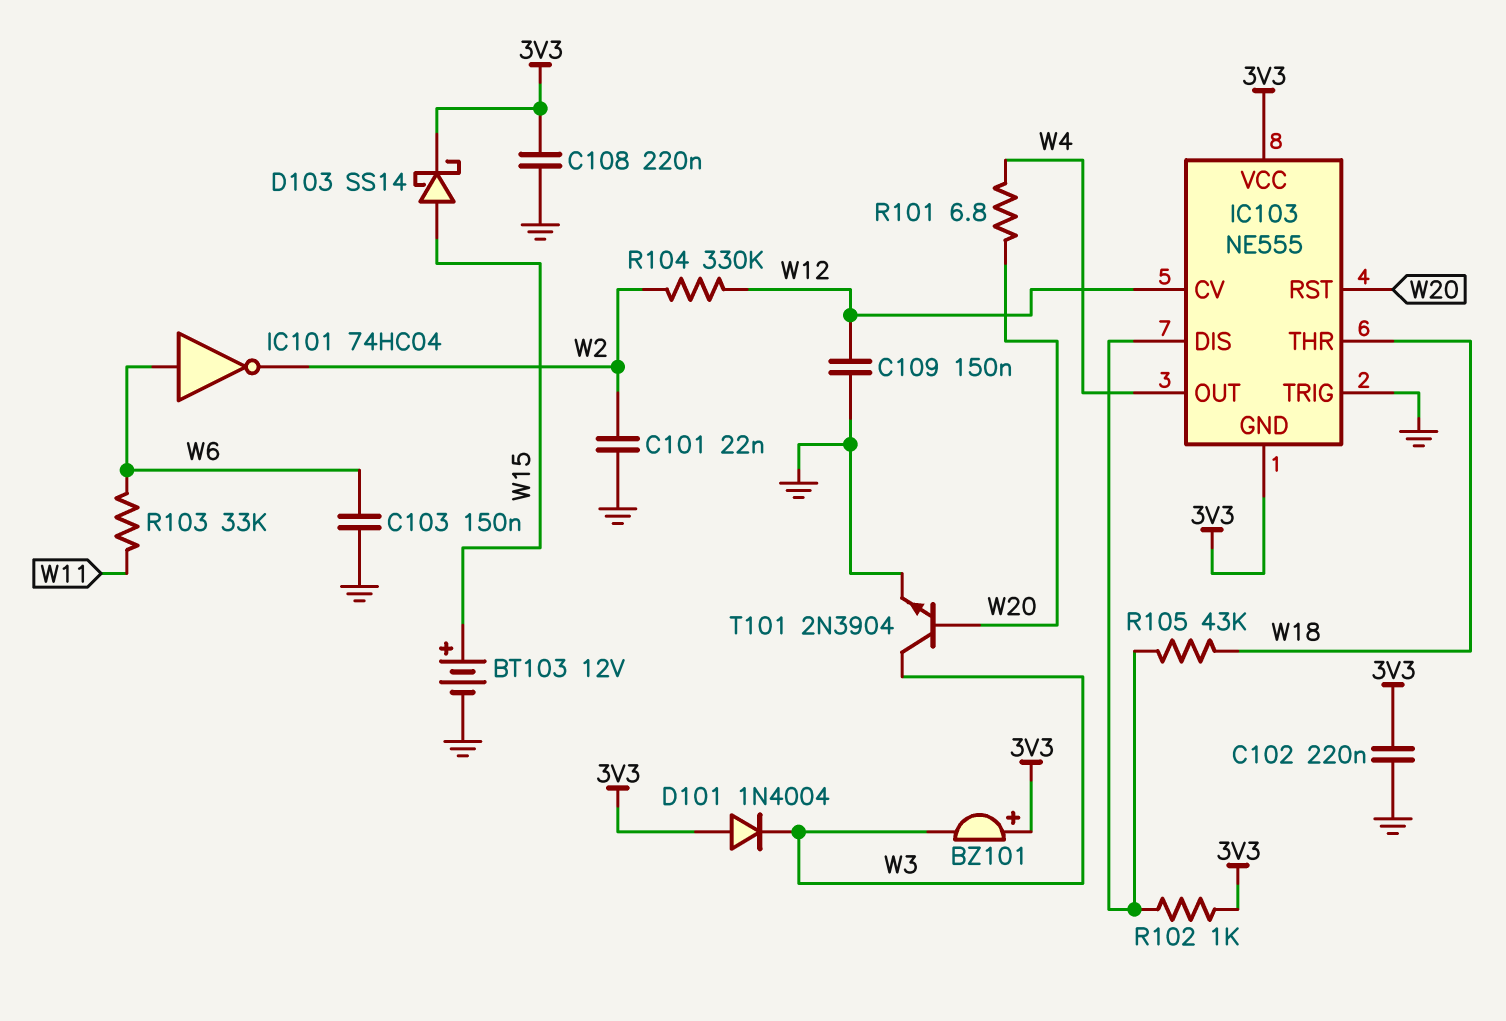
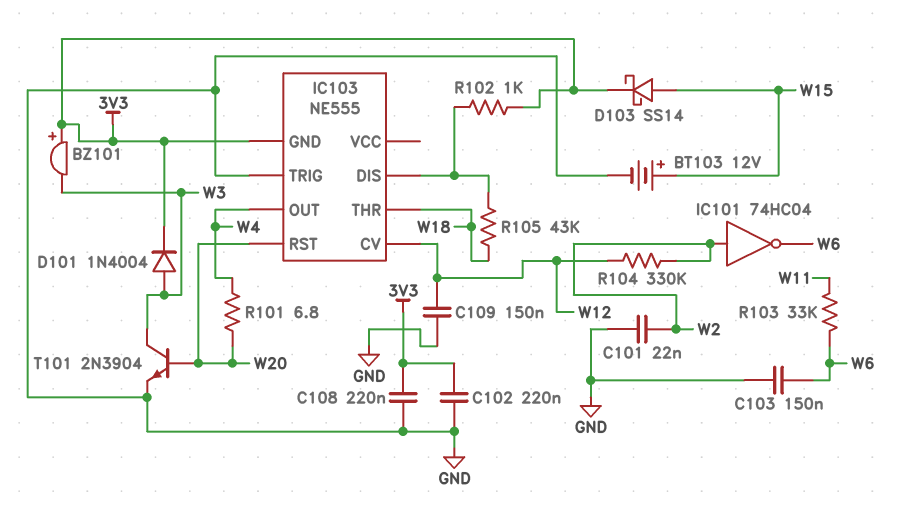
D101: diode 1N4004 (A 3V3, K W3) -> diode 1N4004 (A W3, K 3V3)
IC101: NOT 74HC04 (in W6, out W2) -> NOT 74HC04 (in W2, out W6)
IC103 pin VCC: 3V3 -> none

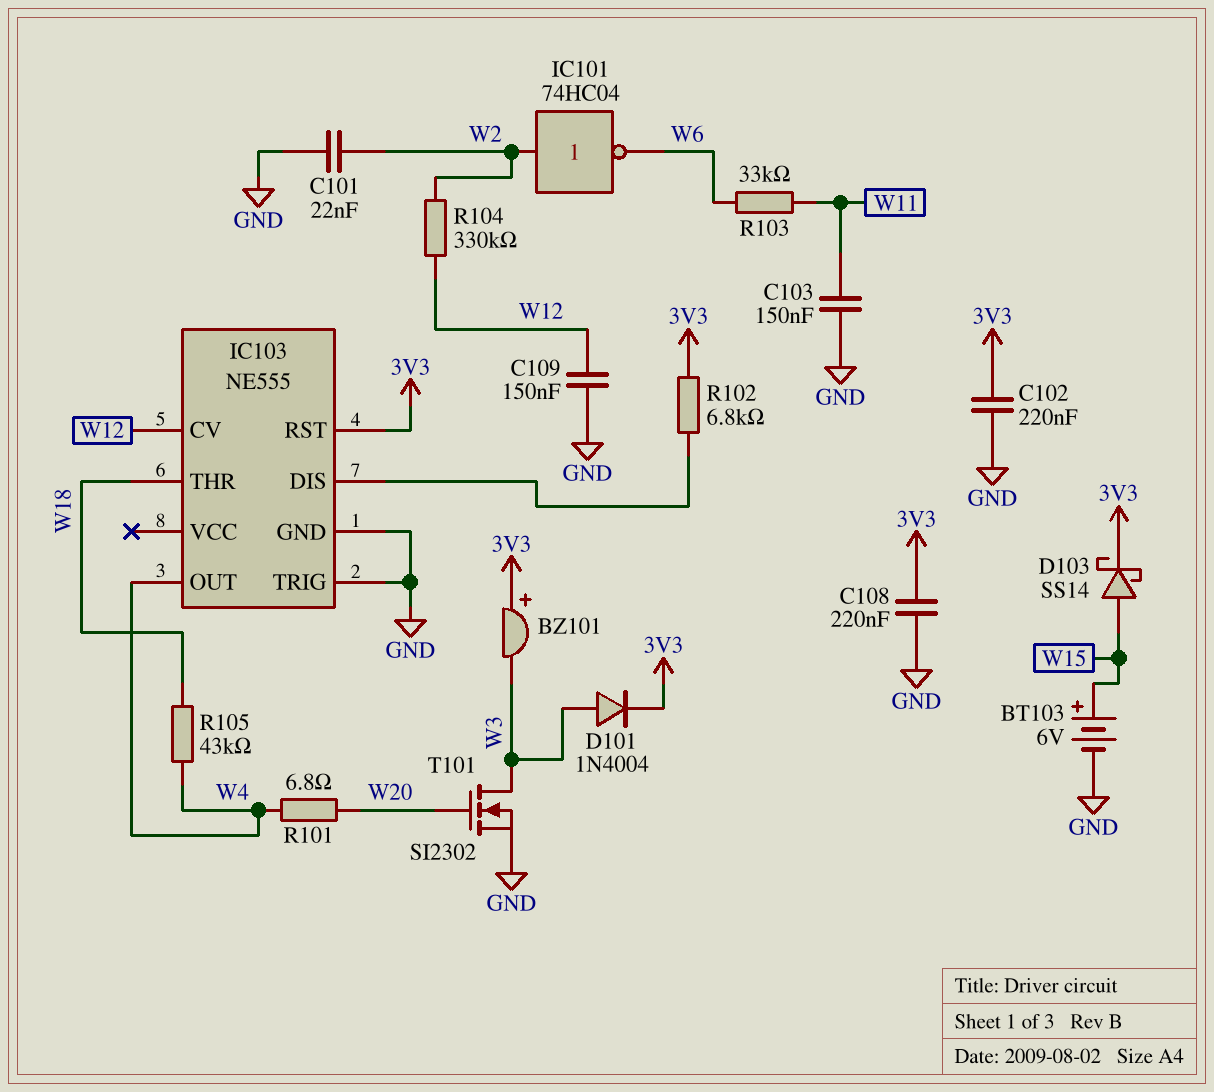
BT103: 12V (plus W15, minus GND) -> 6V (plus W15, minus GND)
C103: 150nF (GND, W6) -> 150nF (GND, W11)
IC103 pin GND: 3V3 -> GND
IC103 pin RST: W20 -> 3V3
R102: 1k (3V3, IC103/DIS) -> 6.8k (3V3, IC103/DIS)
R105: 43k (IC103/DIS, W18) -> 43k (W4, W18)
T101: NPN 2N3904 (B W20, C W3, E GND) -> NMOS SI2302 (G W20, D W3, S GND)

